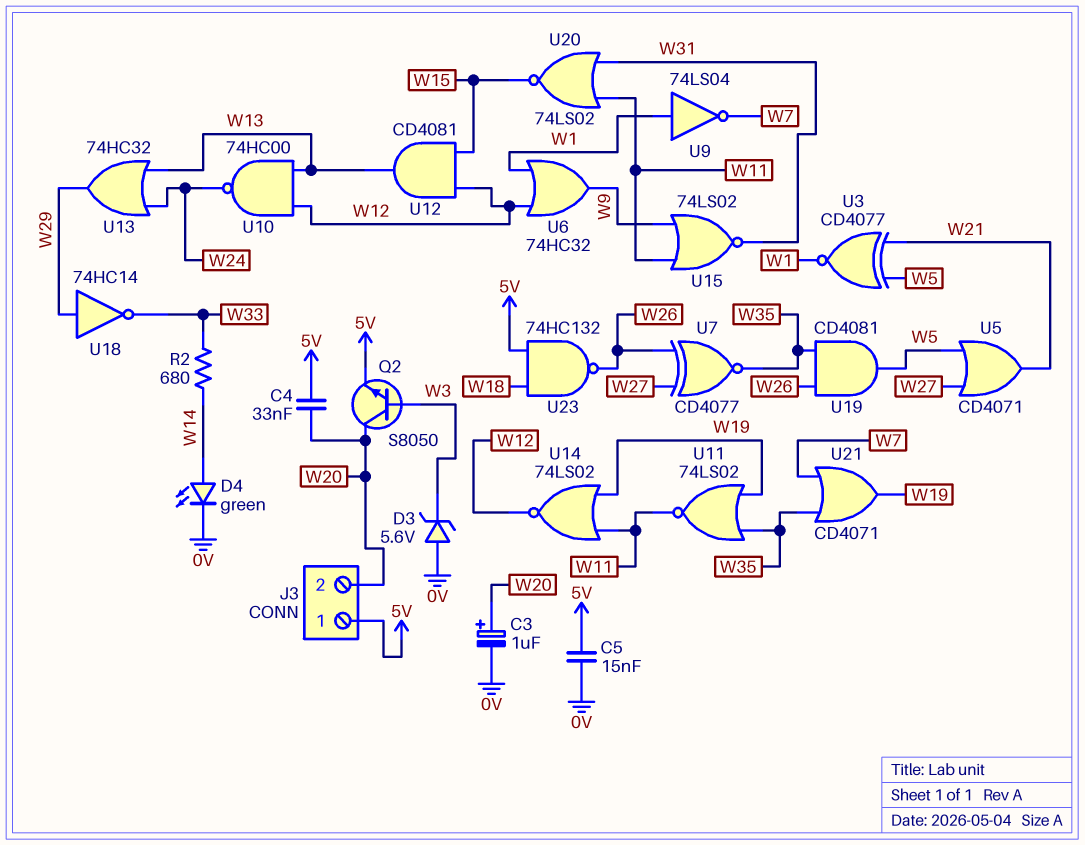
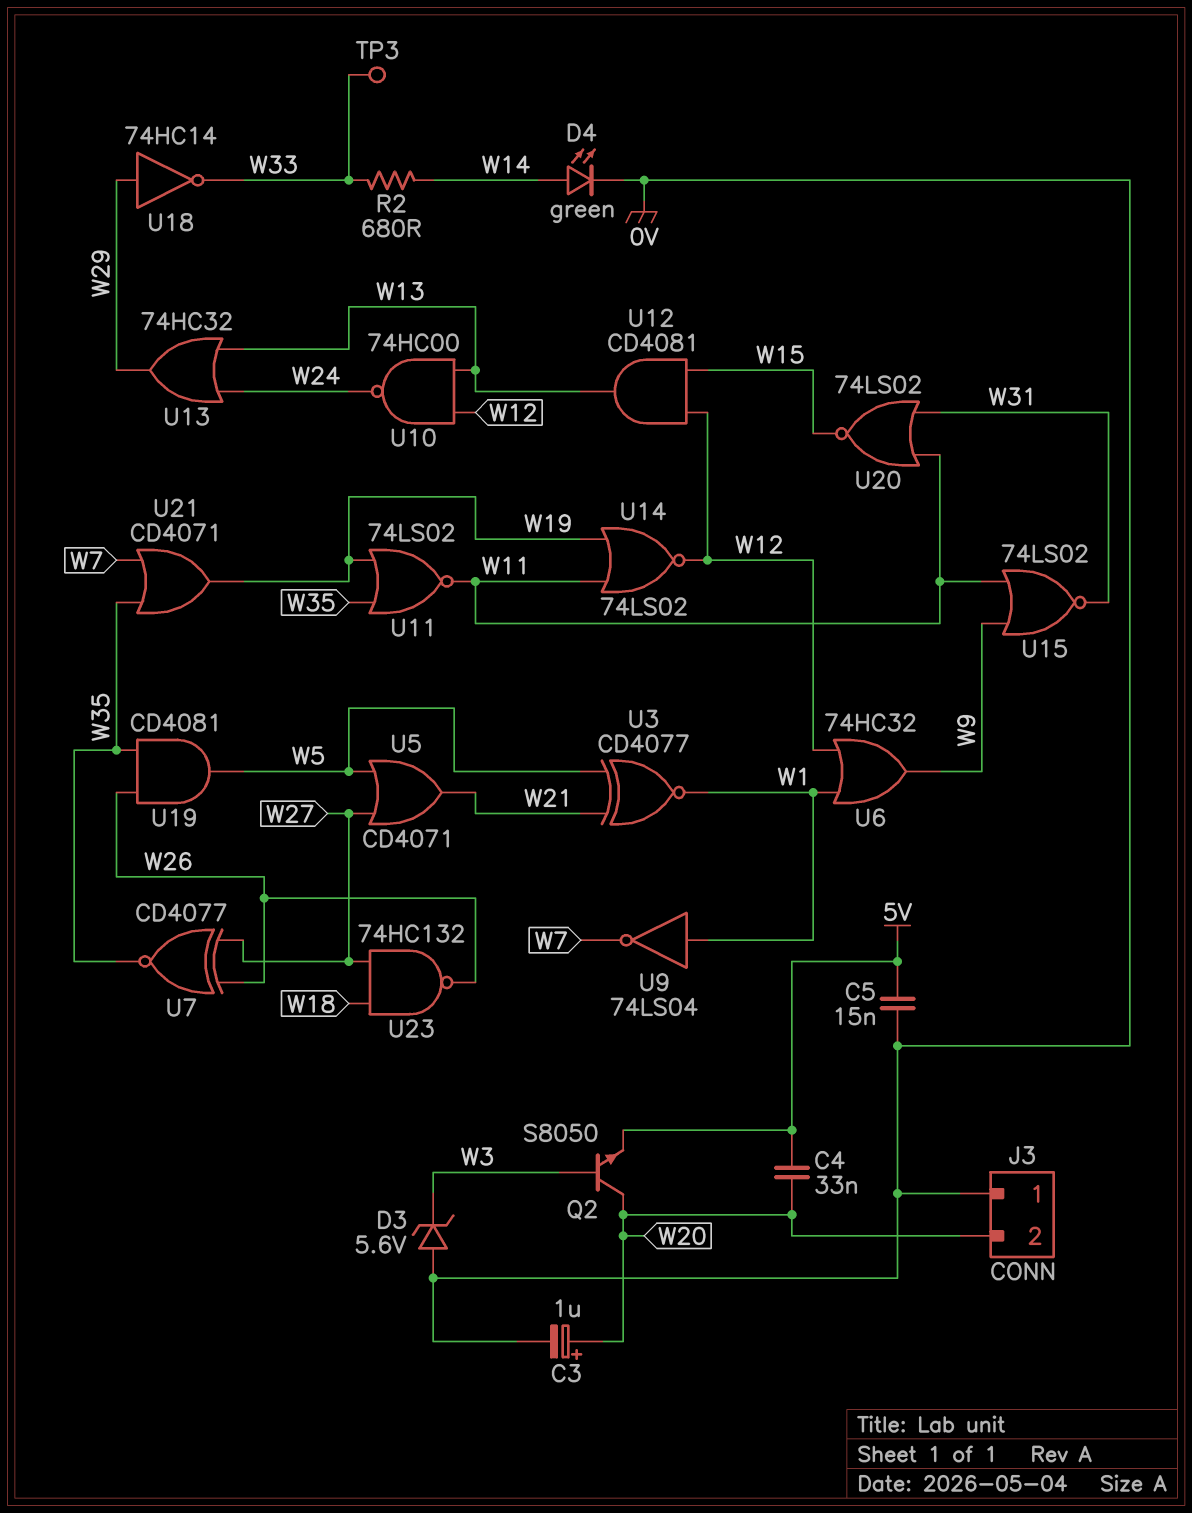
J3 pin 1: 5V -> 0V
TP3: none -> test point (W33)
U23: NAND 74HC132 (in 5V, in W18, out W26) -> NAND 74HC132 (in W18, in W27, out W26)

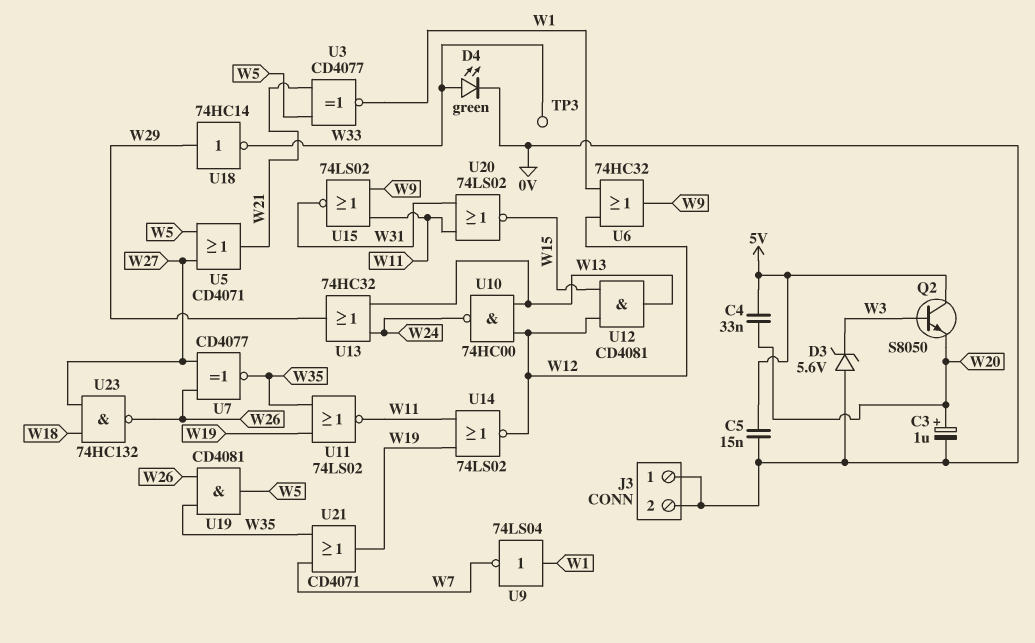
D4: LED green (A W14, K 0V) -> LED green (A W33, K 0V)
J3 pin 2: W20 -> 0V
Q2: NPN S8050 (B W3, C W20, E 5V) -> NPN S8050 (B W3, C 5V, E W20)
R2: 680 (W14, W33) -> none

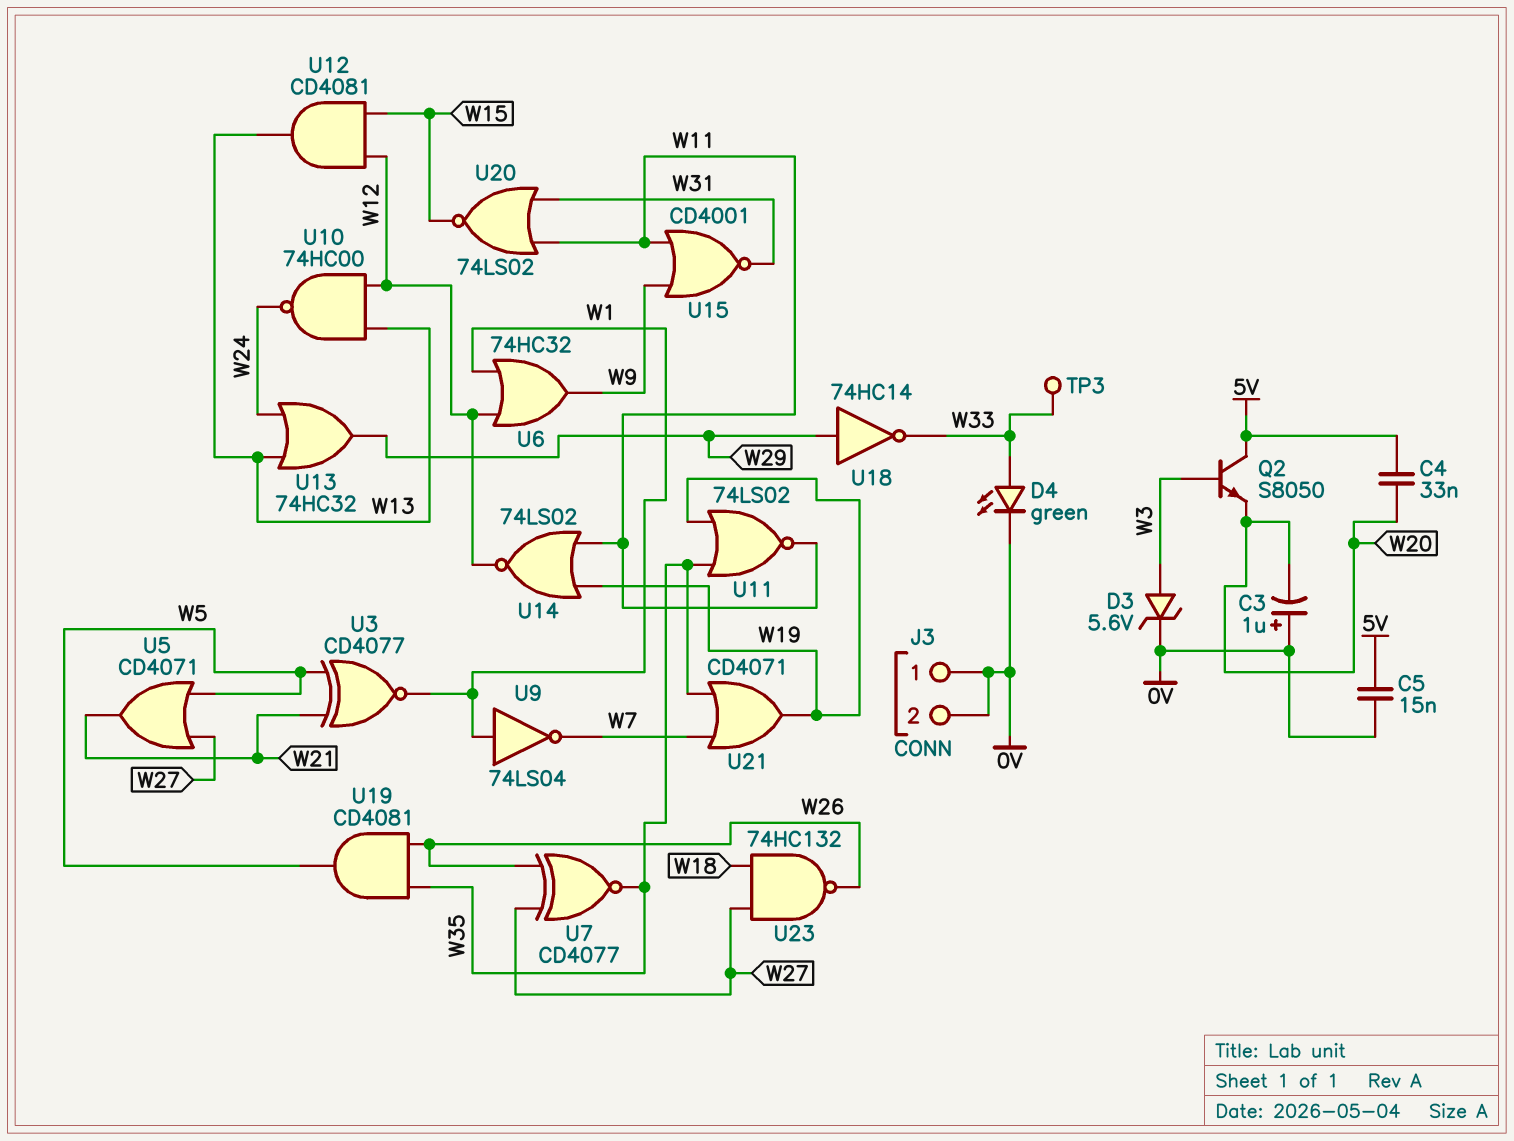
C3: 1uF (plus W20, minus 0V) -> 1uF (plus 0V, minus W20)
D3: zener 5.6V (A 0V, K W3) -> zener 5.6V (A W3, K 0V)
U15: NOR 74LS02 (in W9, in W11, out W31) -> NOR CD4001 (in W9, in W11, out W31)

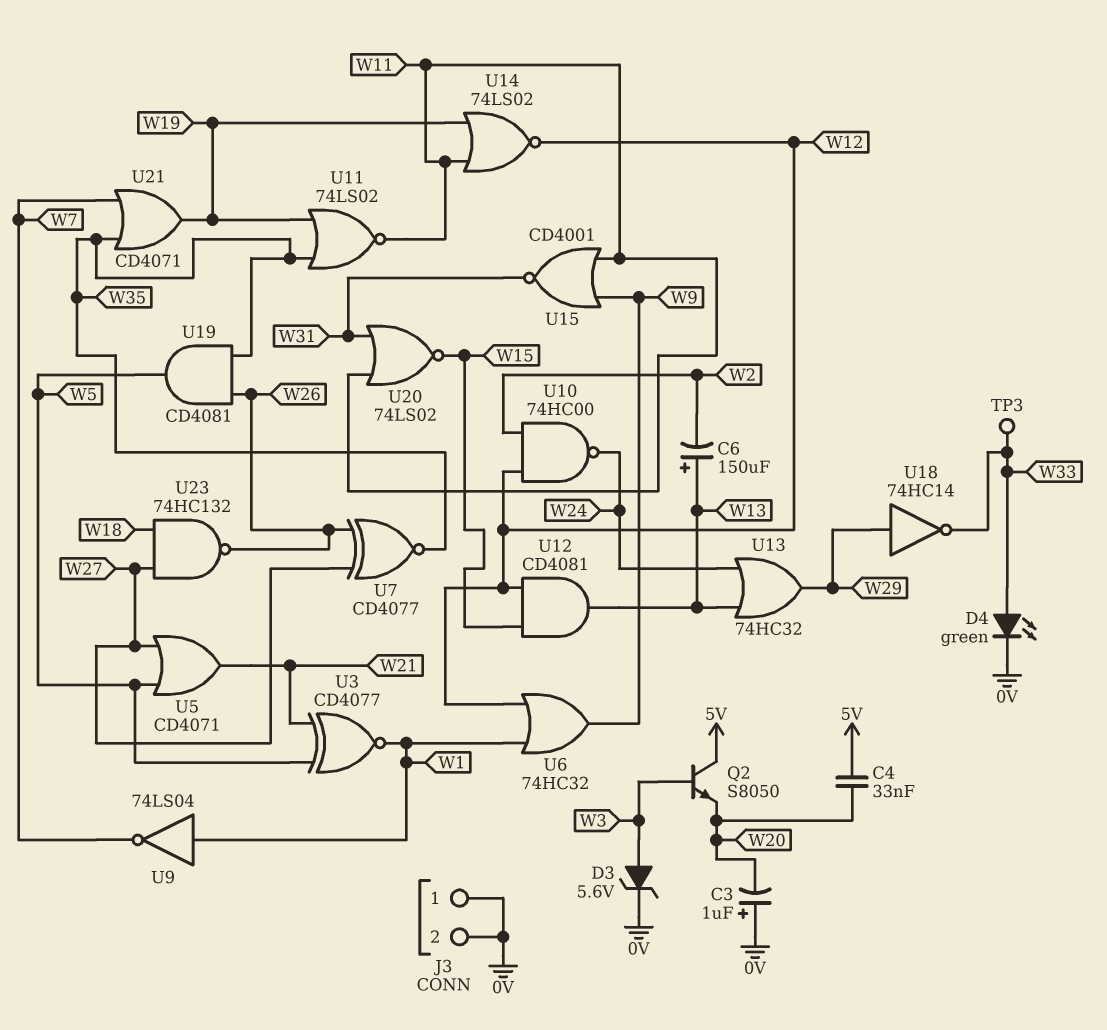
C5: 15nF (0V, 5V) -> none
C6: none -> 150uF (plus W13, minus W2)
U10: NAND 74HC00 (in W12, in W13, out W24) -> NAND 74HC00 (in W2, in W12, out W24)

